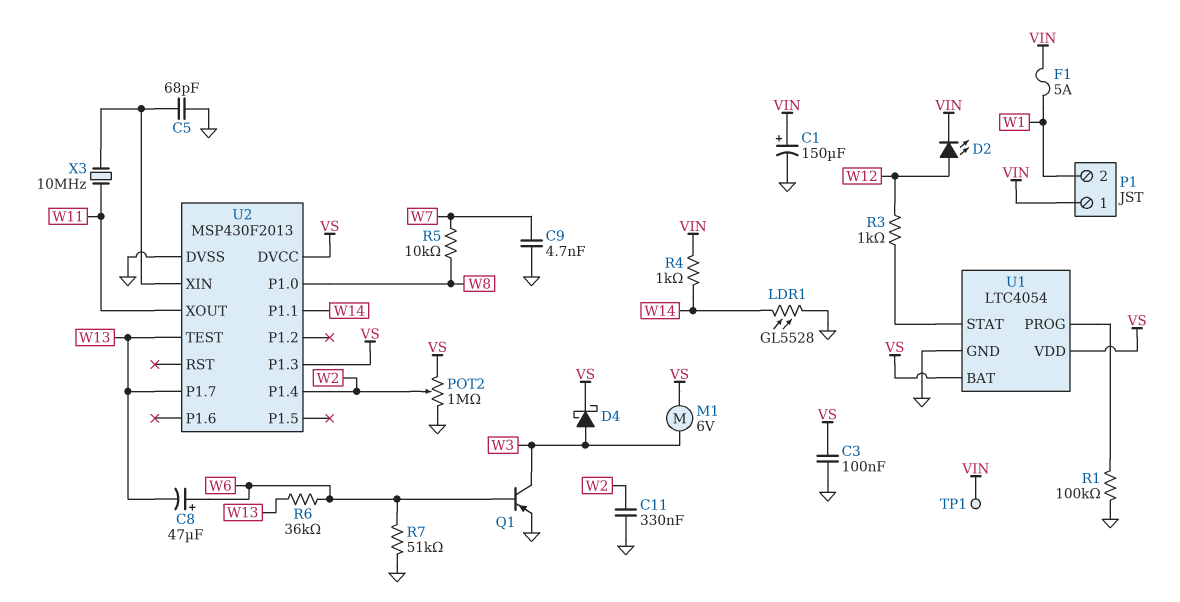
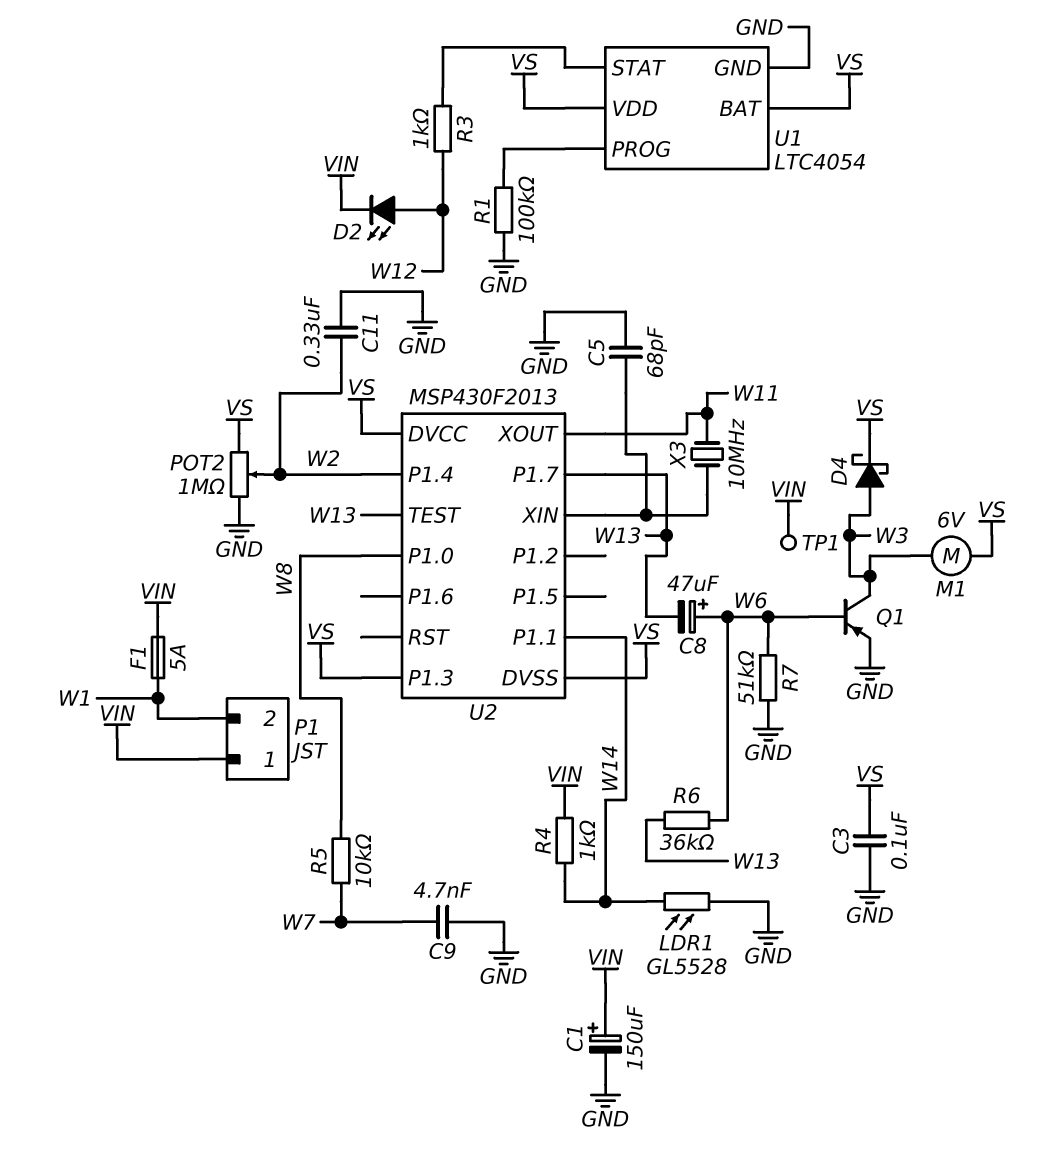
U2 pin DVSS: GND -> VS

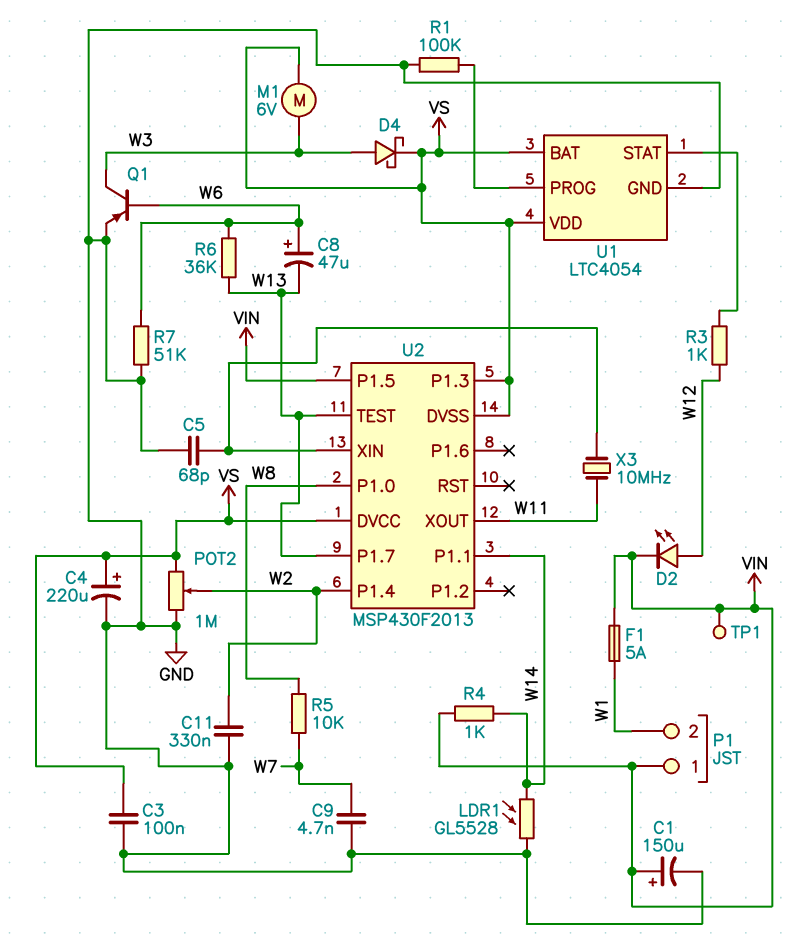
C4: none -> 220uF (plus VS, minus GND)
U2 pin P1.5: none -> VIN

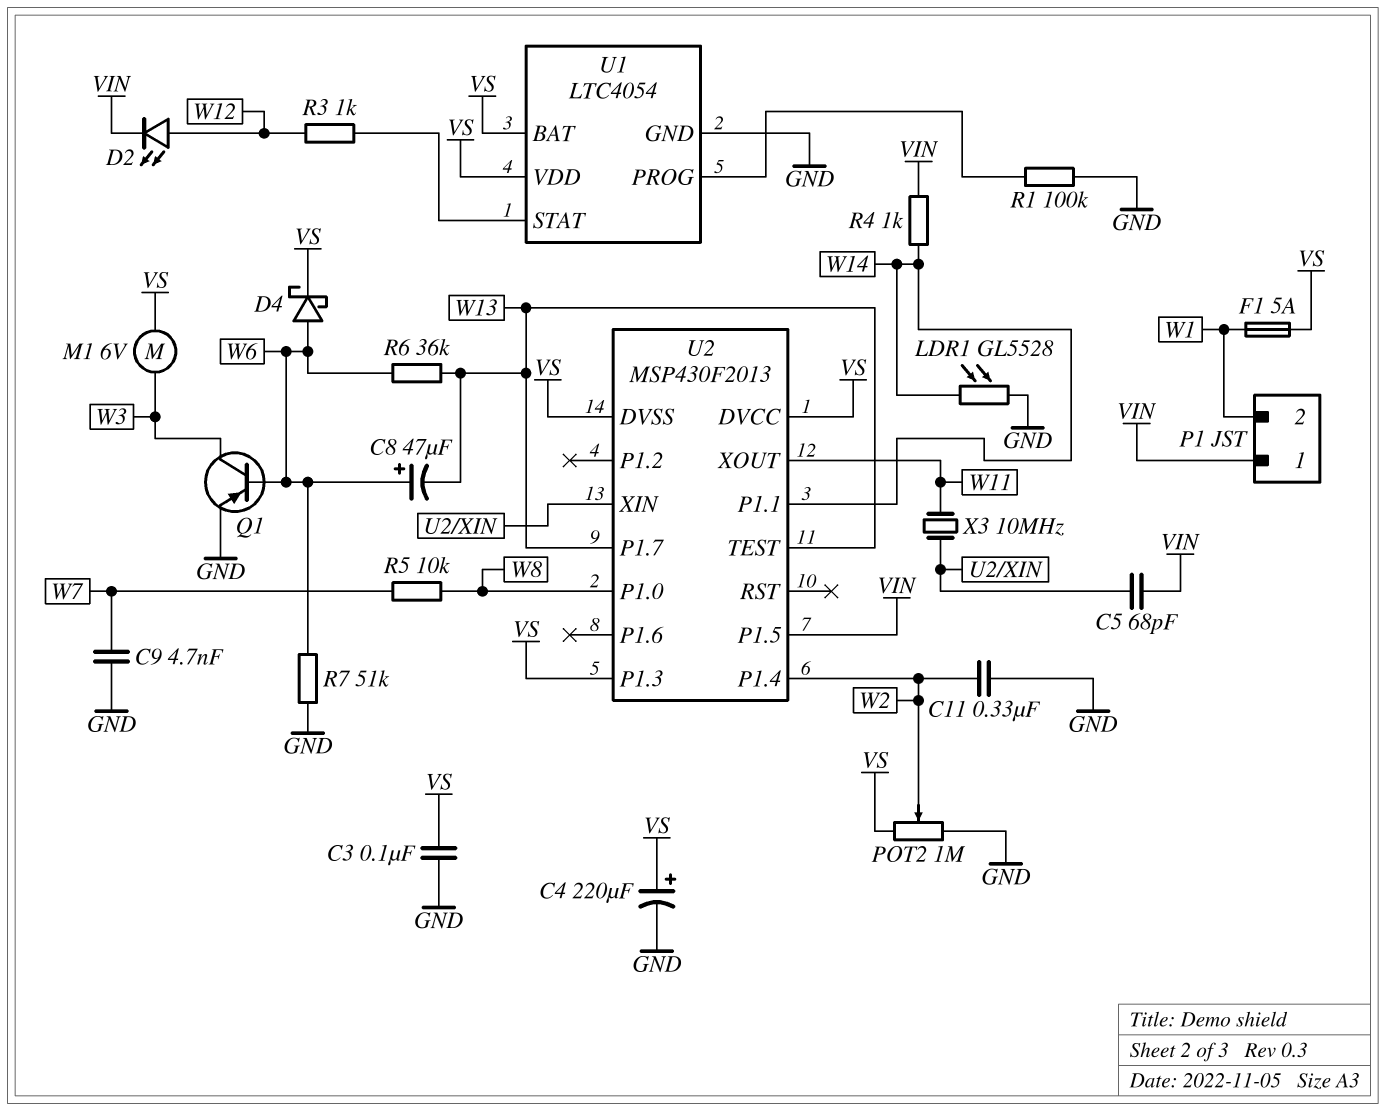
C1: 150uF (plus VIN, minus GND) -> none
C5: 68pF (GND, U2/XIN) -> 68pF (U2/XIN, VIN)
D4: schottky (A W3, K VS) -> schottky (A W6, K VS)
F1: 5A (VIN, W1) -> 5A (VS, W1)
TP1: test point (VIN) -> none

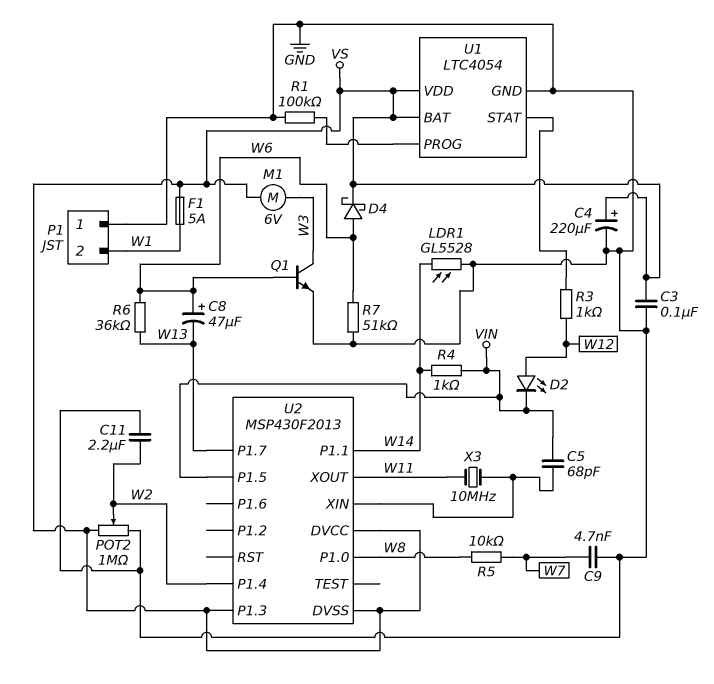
C11: 330nF (GND, W2) -> 2.2uF (GND, W2)
P1 pin 1: VIN -> GND
Q1: PNP (B W6, C W3, E GND) -> NPN (B W6, C W3, E GND)
U2 pin TEST: W13 -> none

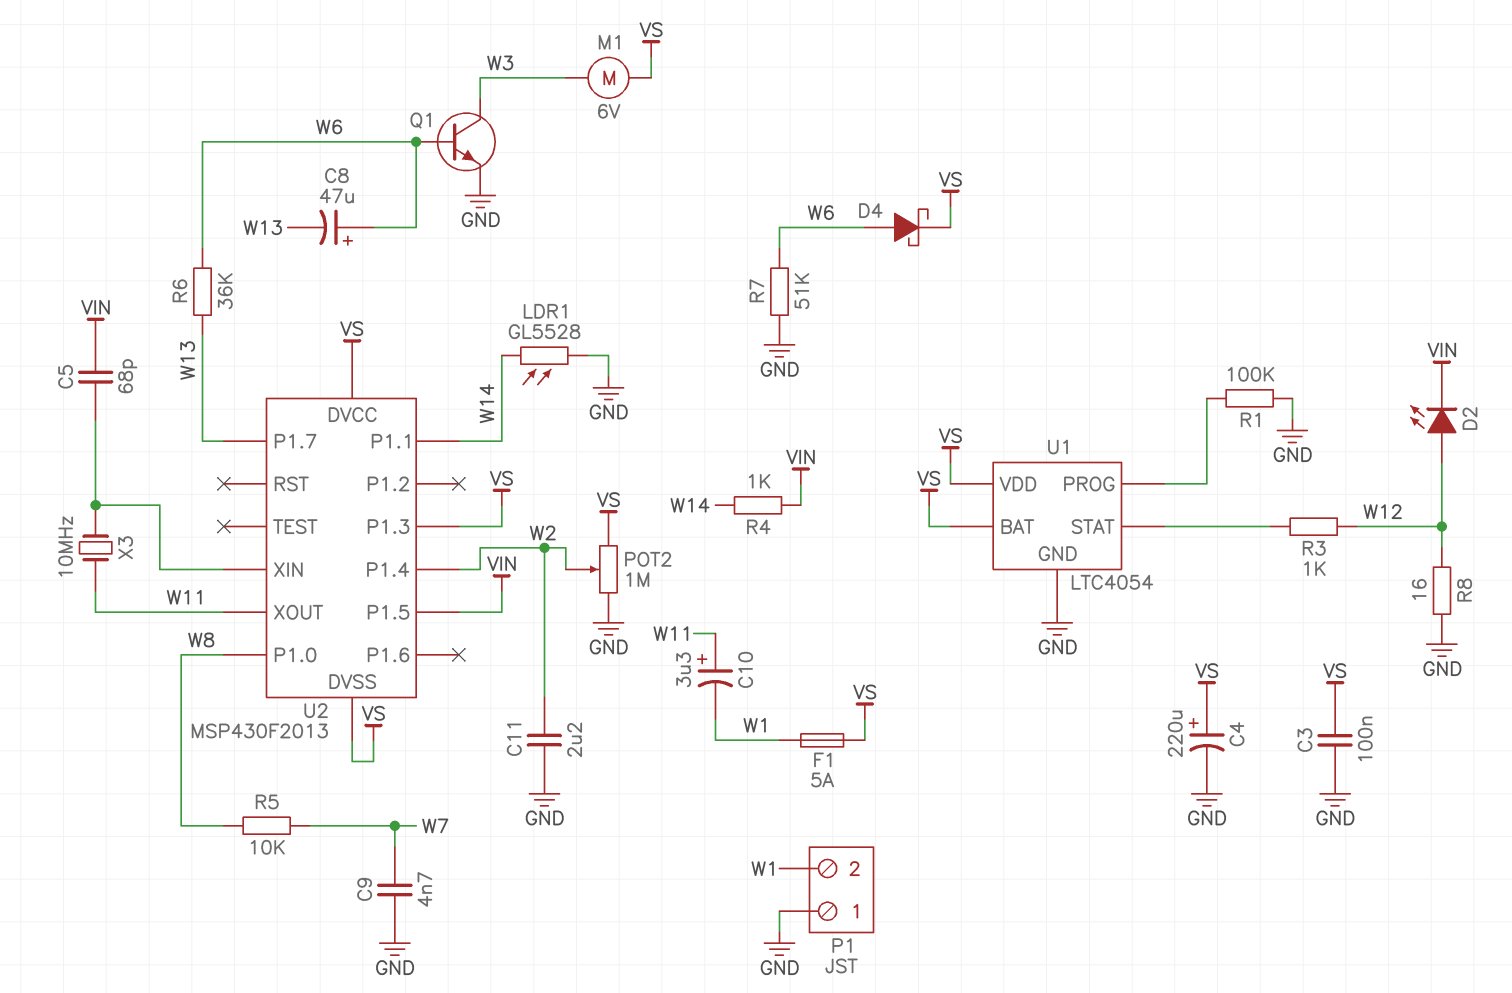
C10: none -> 3.3uF (plus W11, minus W1)
R8: none -> 16 (GND, W12)

